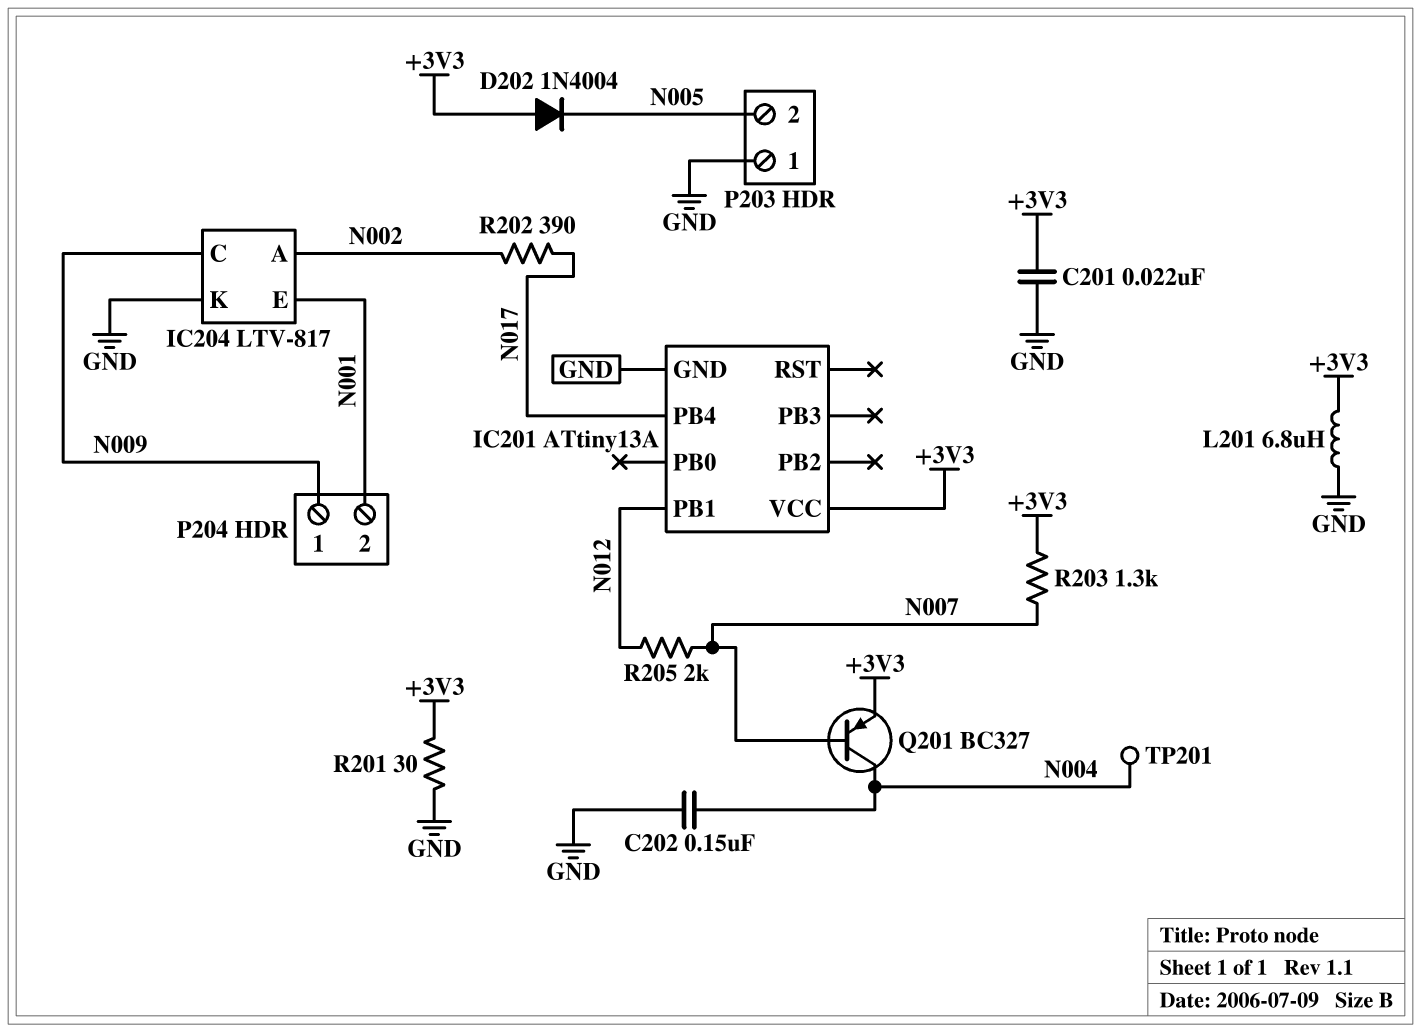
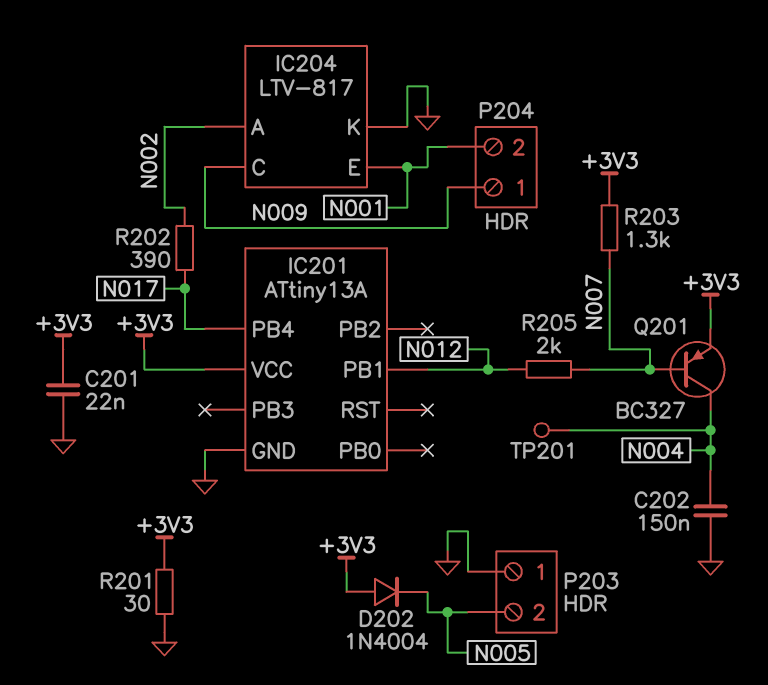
L201: 6.8uH (+3V3, GND) -> none

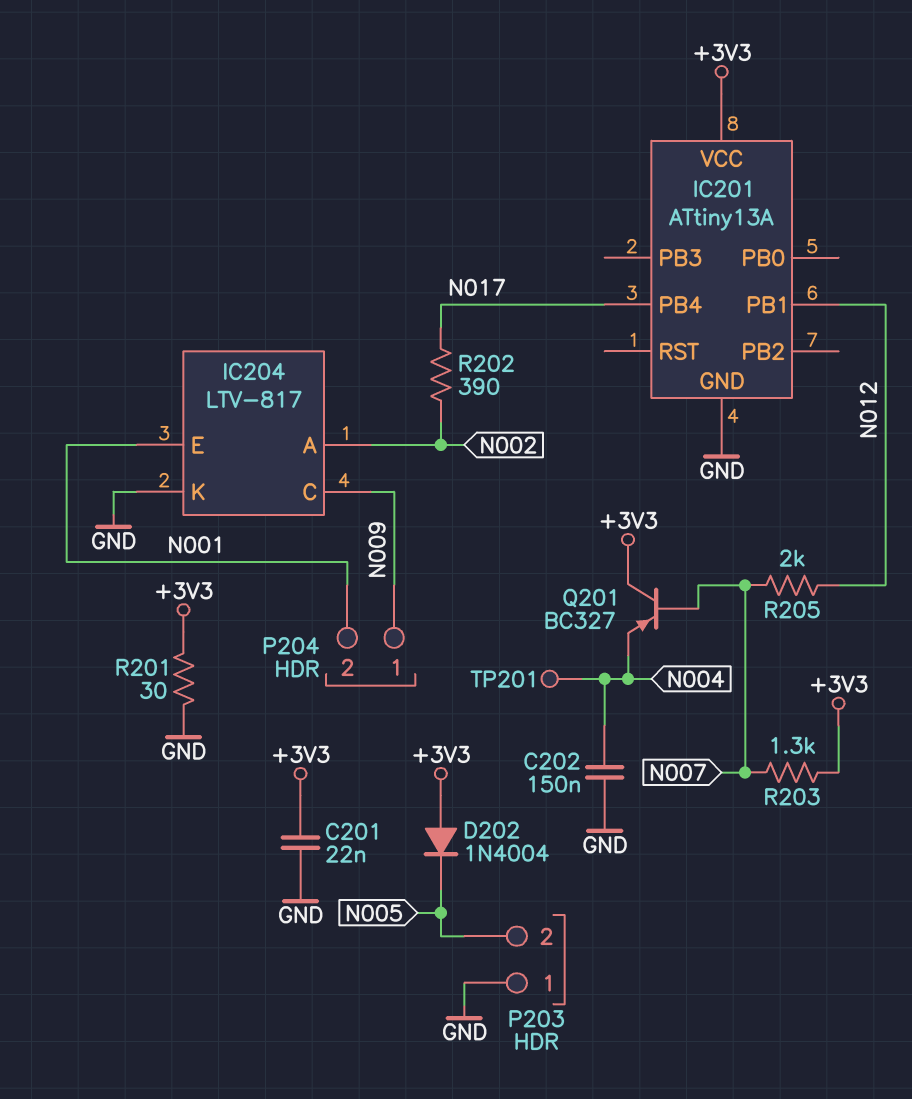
Q201: PNP BC327 (B N007, C N004, E +3V3) -> PNP BC327 (B N007, C +3V3, E N004)

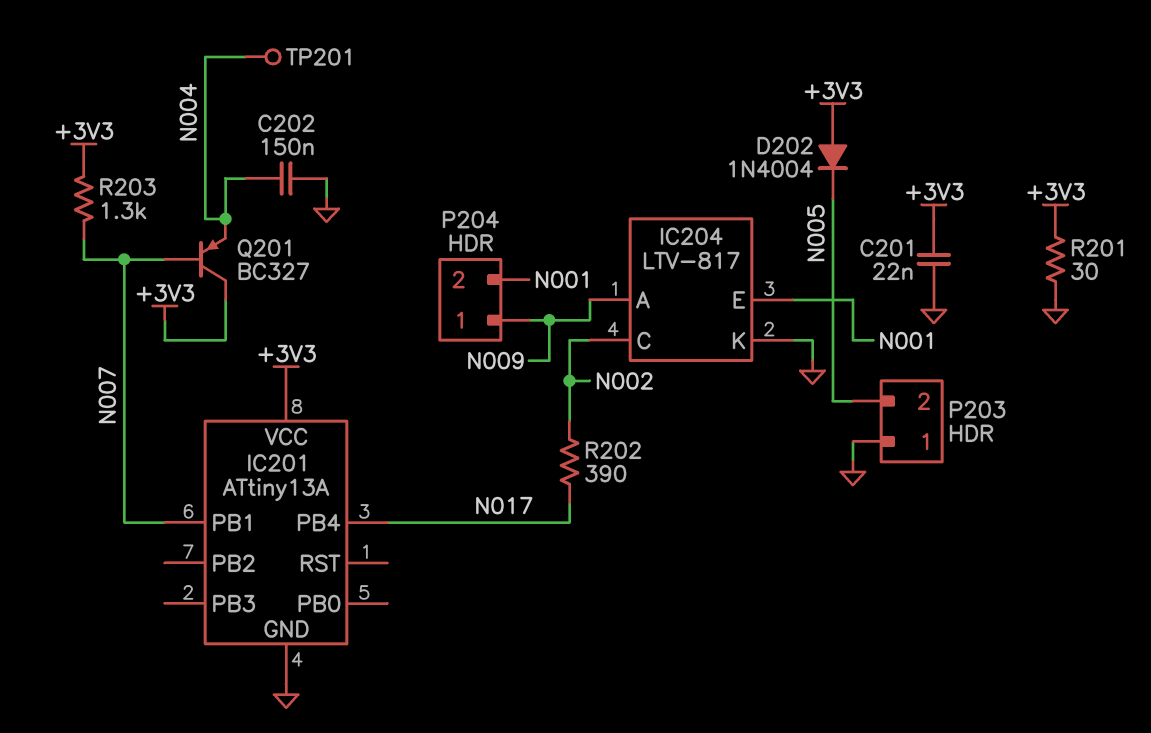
IC201 pin PB1: N012 -> N007
IC204 pin A: N002 -> N009
IC204 pin C: N009 -> N002
R205: 2k (N007, N012) -> none

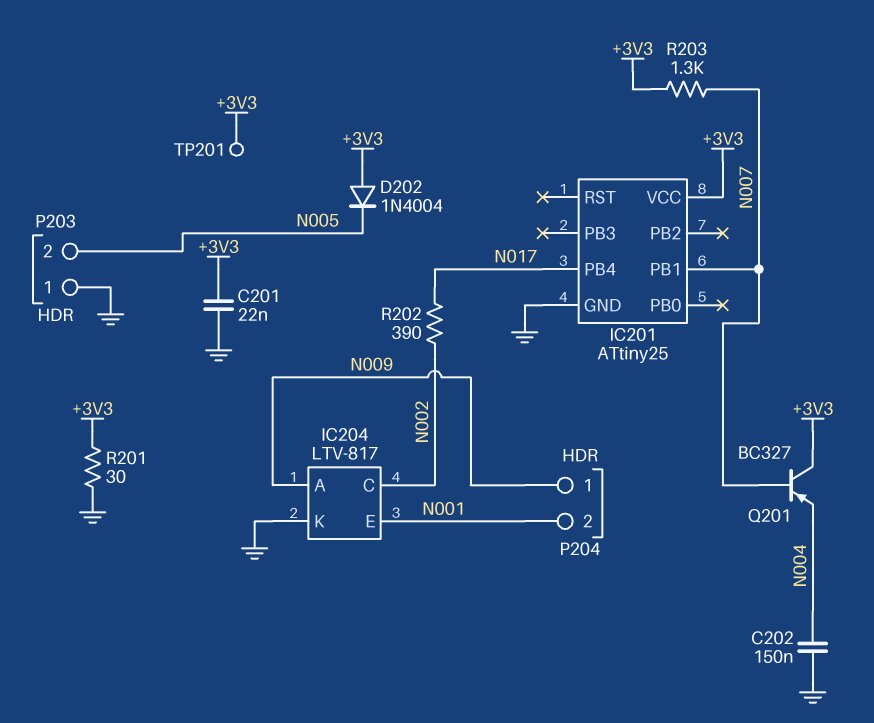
IC201: ATtiny13A -> ATtiny25
TP201: test point (N004) -> test point (+3V3)

